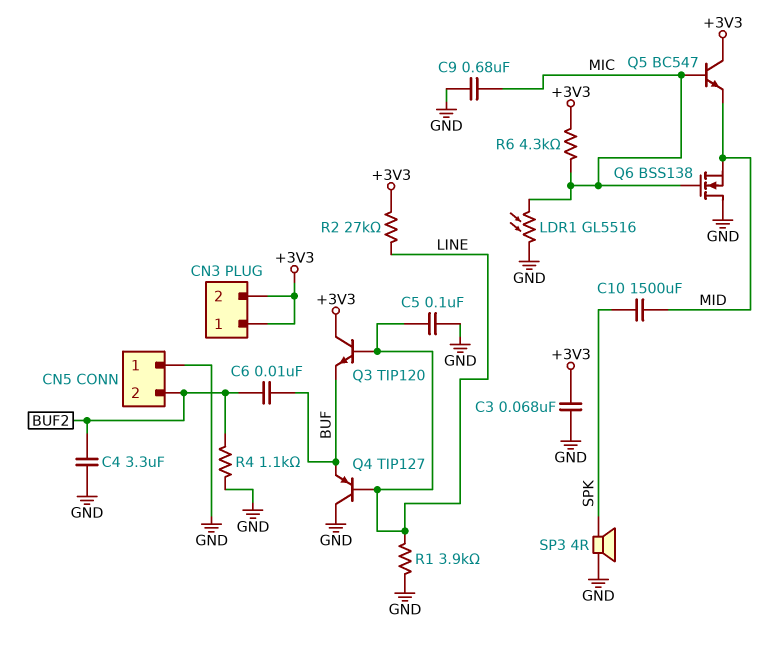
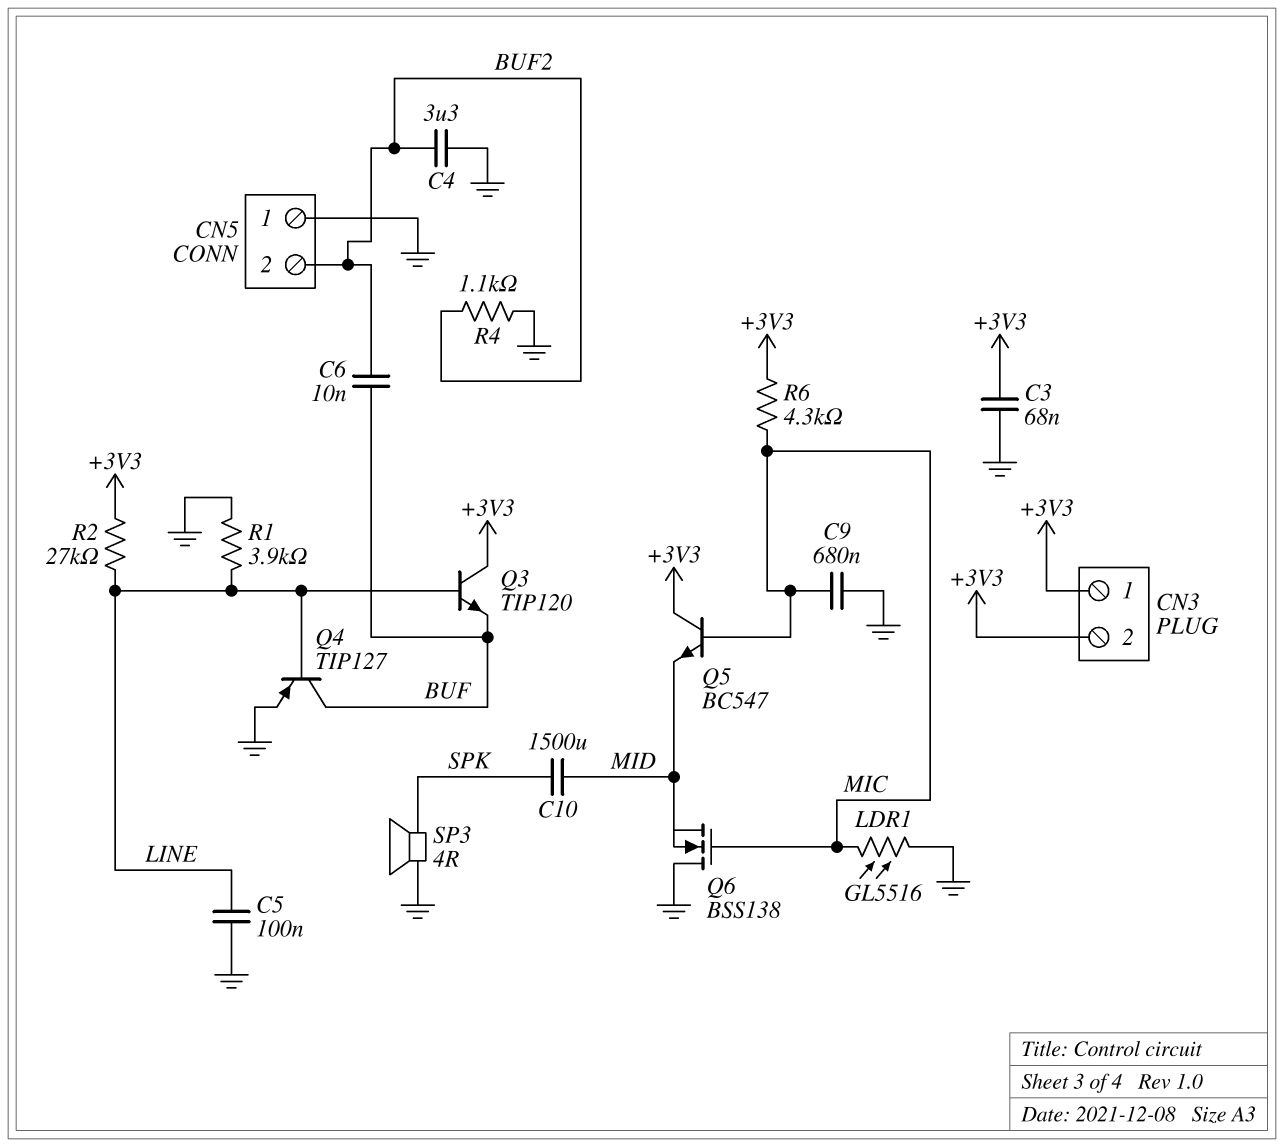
Q4: PNP TIP127 (B LINE, C GND, E BUF) -> PNP TIP127 (B LINE, C BUF, E GND)

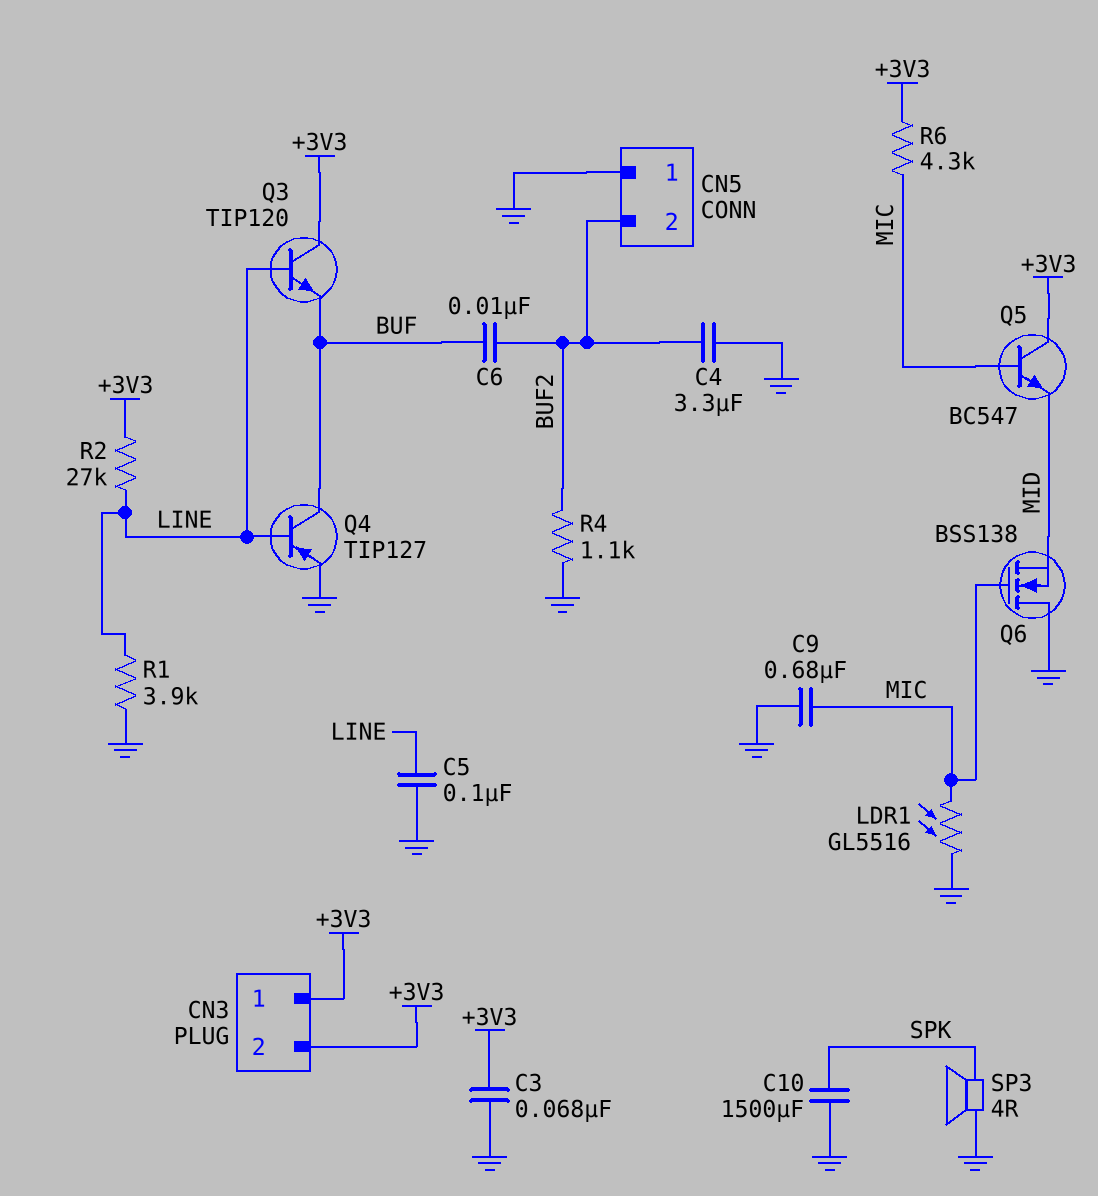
C10: 1500uF (MID, SPK) -> 1500uF (GND, SPK)

